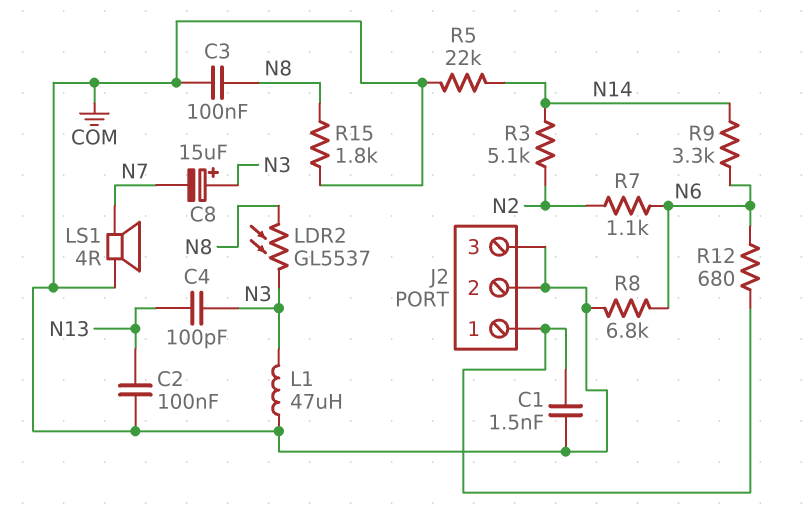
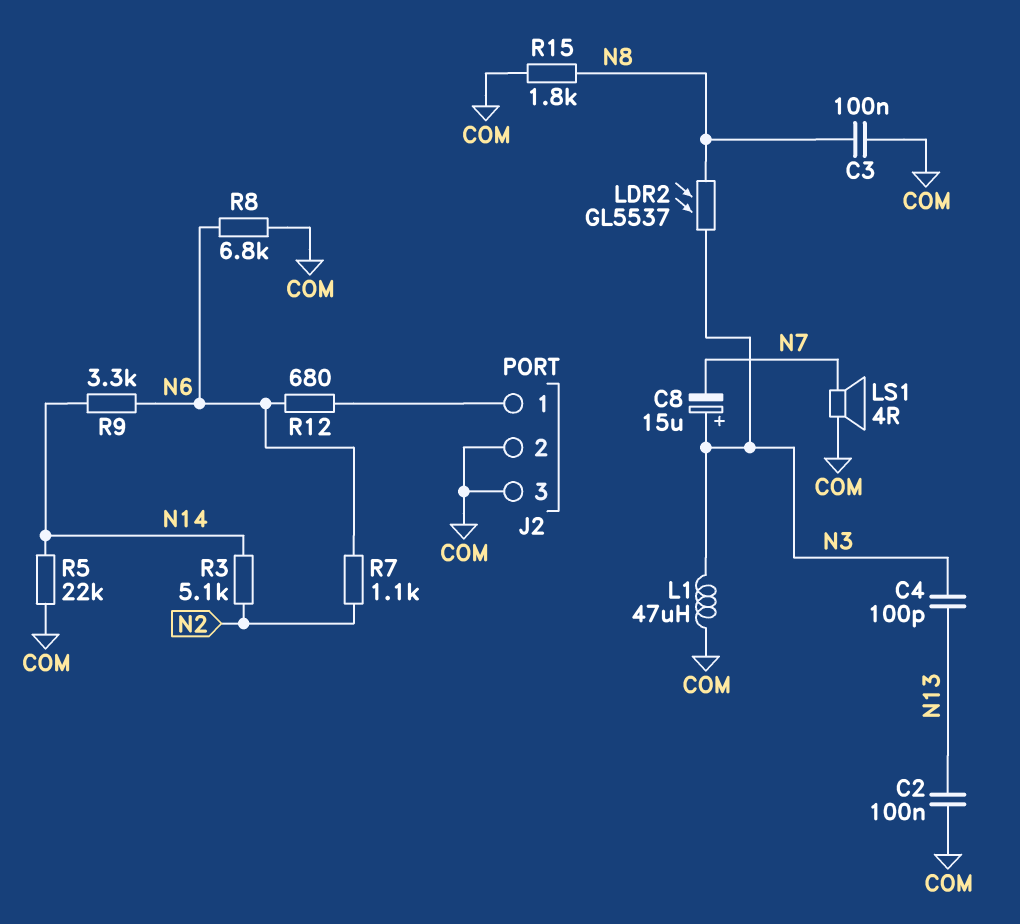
C1: 1.5nF (COM, J2/1) -> none

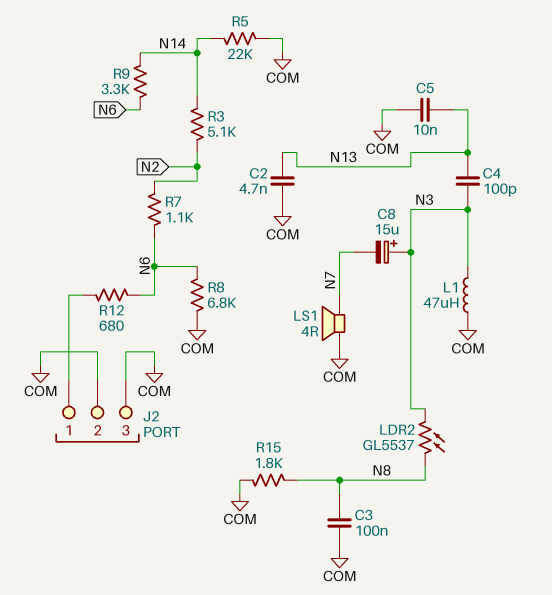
C2: 100nF (COM, N13) -> 4.7nF (COM, N13)
C5: none -> 10nF (COM, N13)

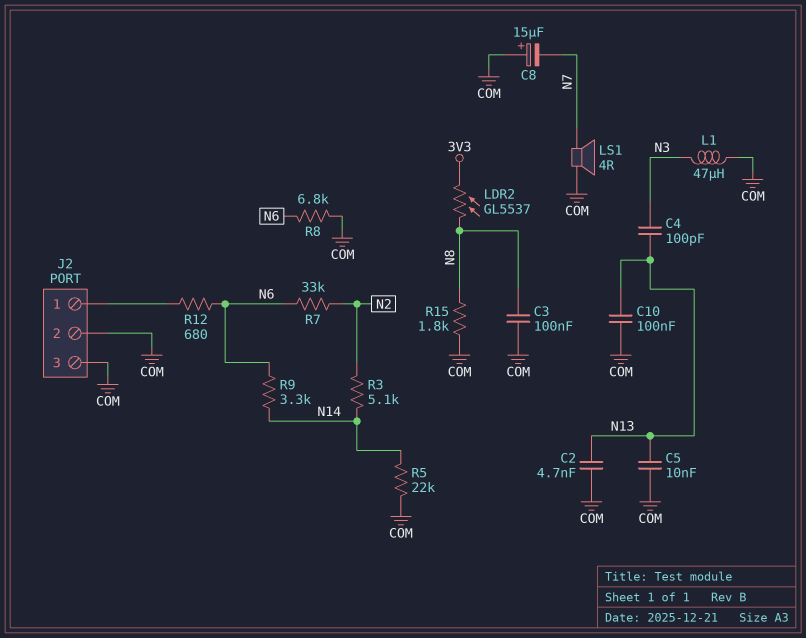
C8: 15uF (plus N3, minus N7) -> 15uF (plus COM, minus N7)
C10: none -> 100nF (COM, N13)
LDR2: GL5537 (N3, N8) -> GL5537 (3V3, N8)
R7: 1.1k (N2, N6) -> 33k (N2, N6)

